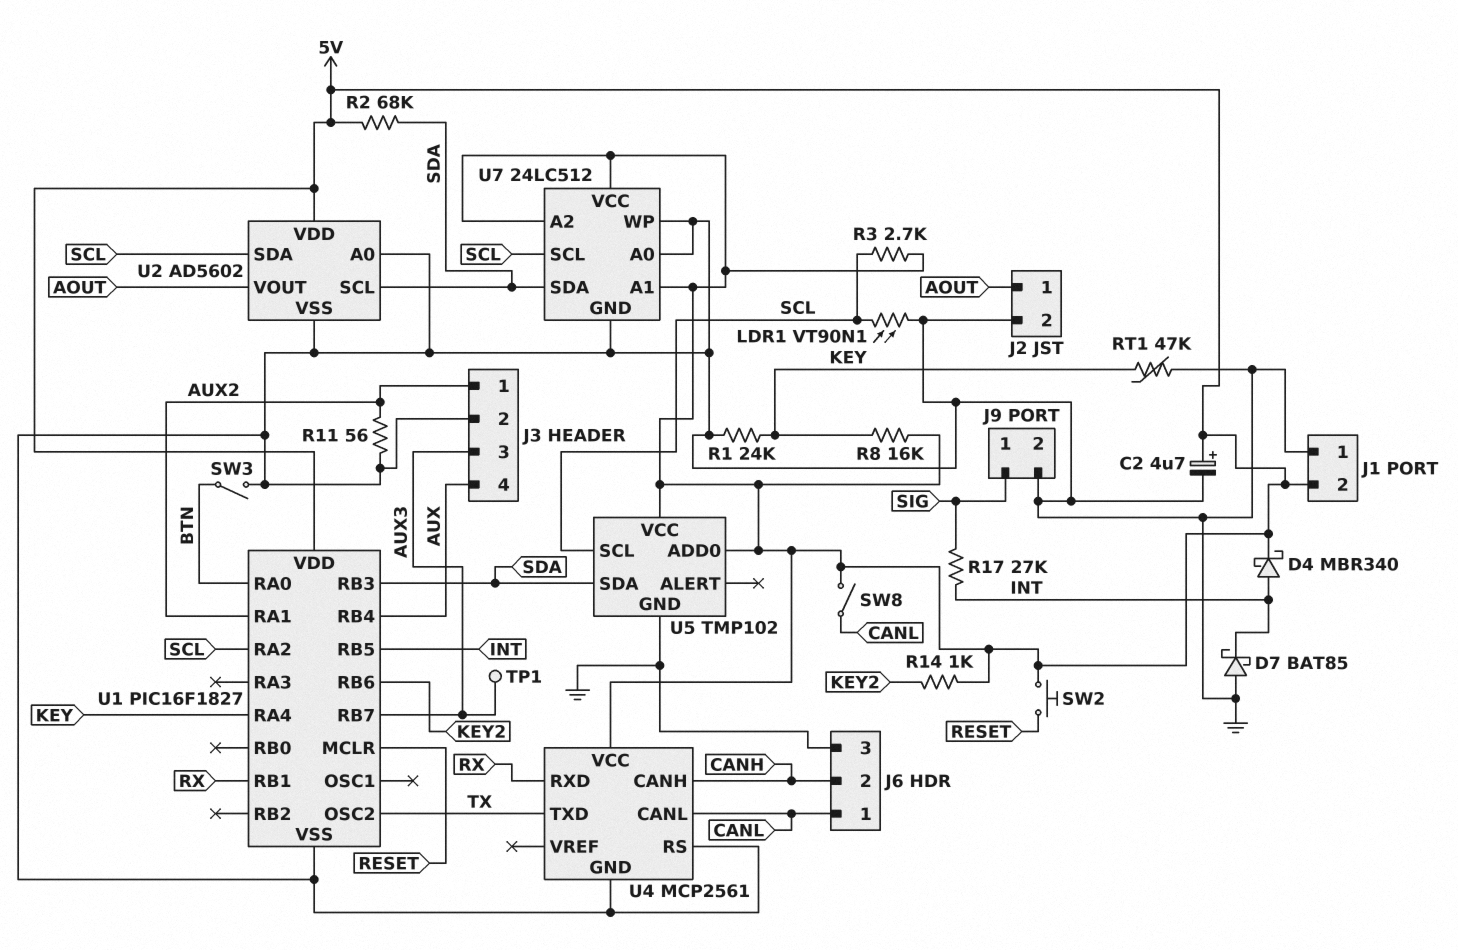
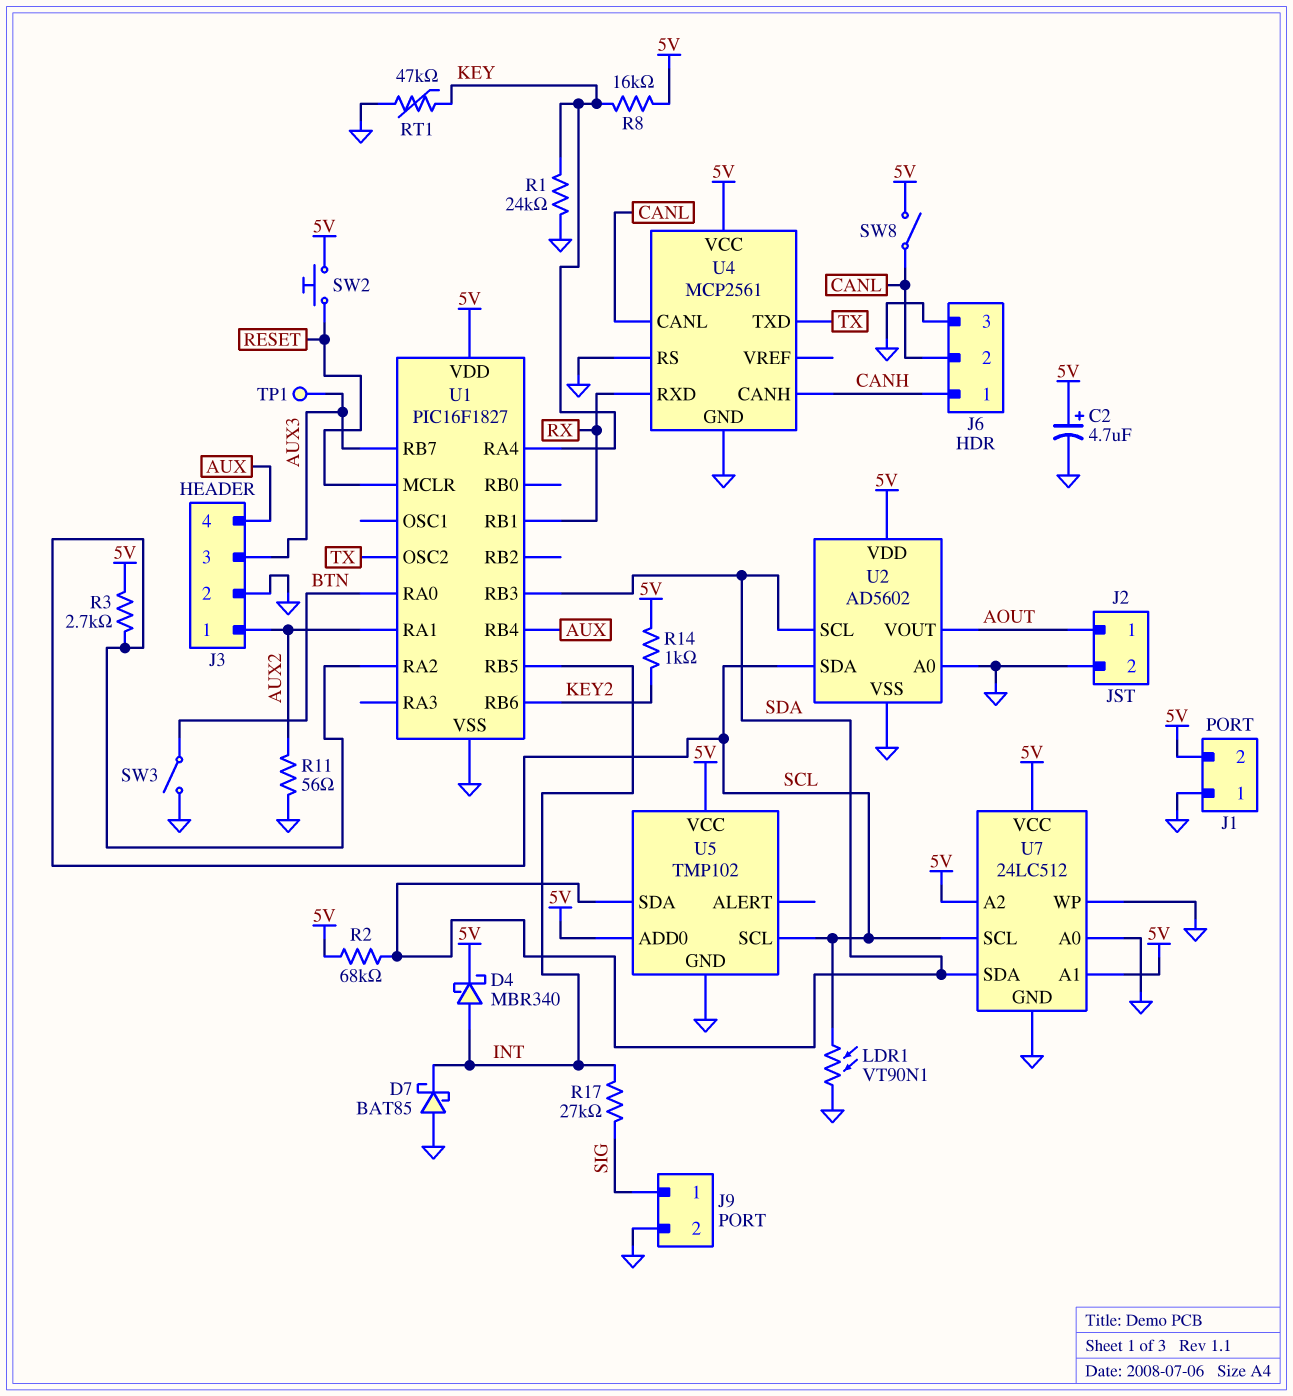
J6 pin 1: CANL -> CANH
J6 pin 2: CANH -> CANL

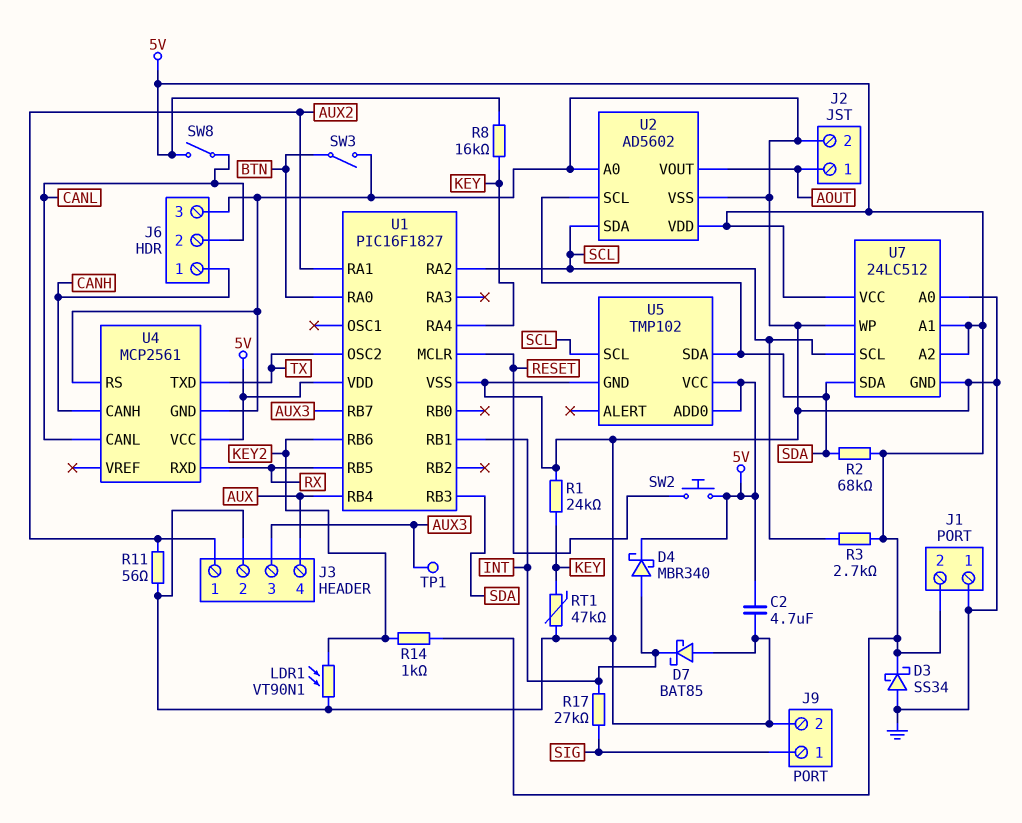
C2: 4.7uF (plus 5V, minus GND) -> 4.7uF (5V, GND)
D3: none -> schottky SS34 (A GND, K 5V)
LDR1: VT90N1 (GND, SCL) -> VT90N1 (GND, KEY2)
U1 pin RB1: RX -> INT
U1 pin RB5: INT -> RX

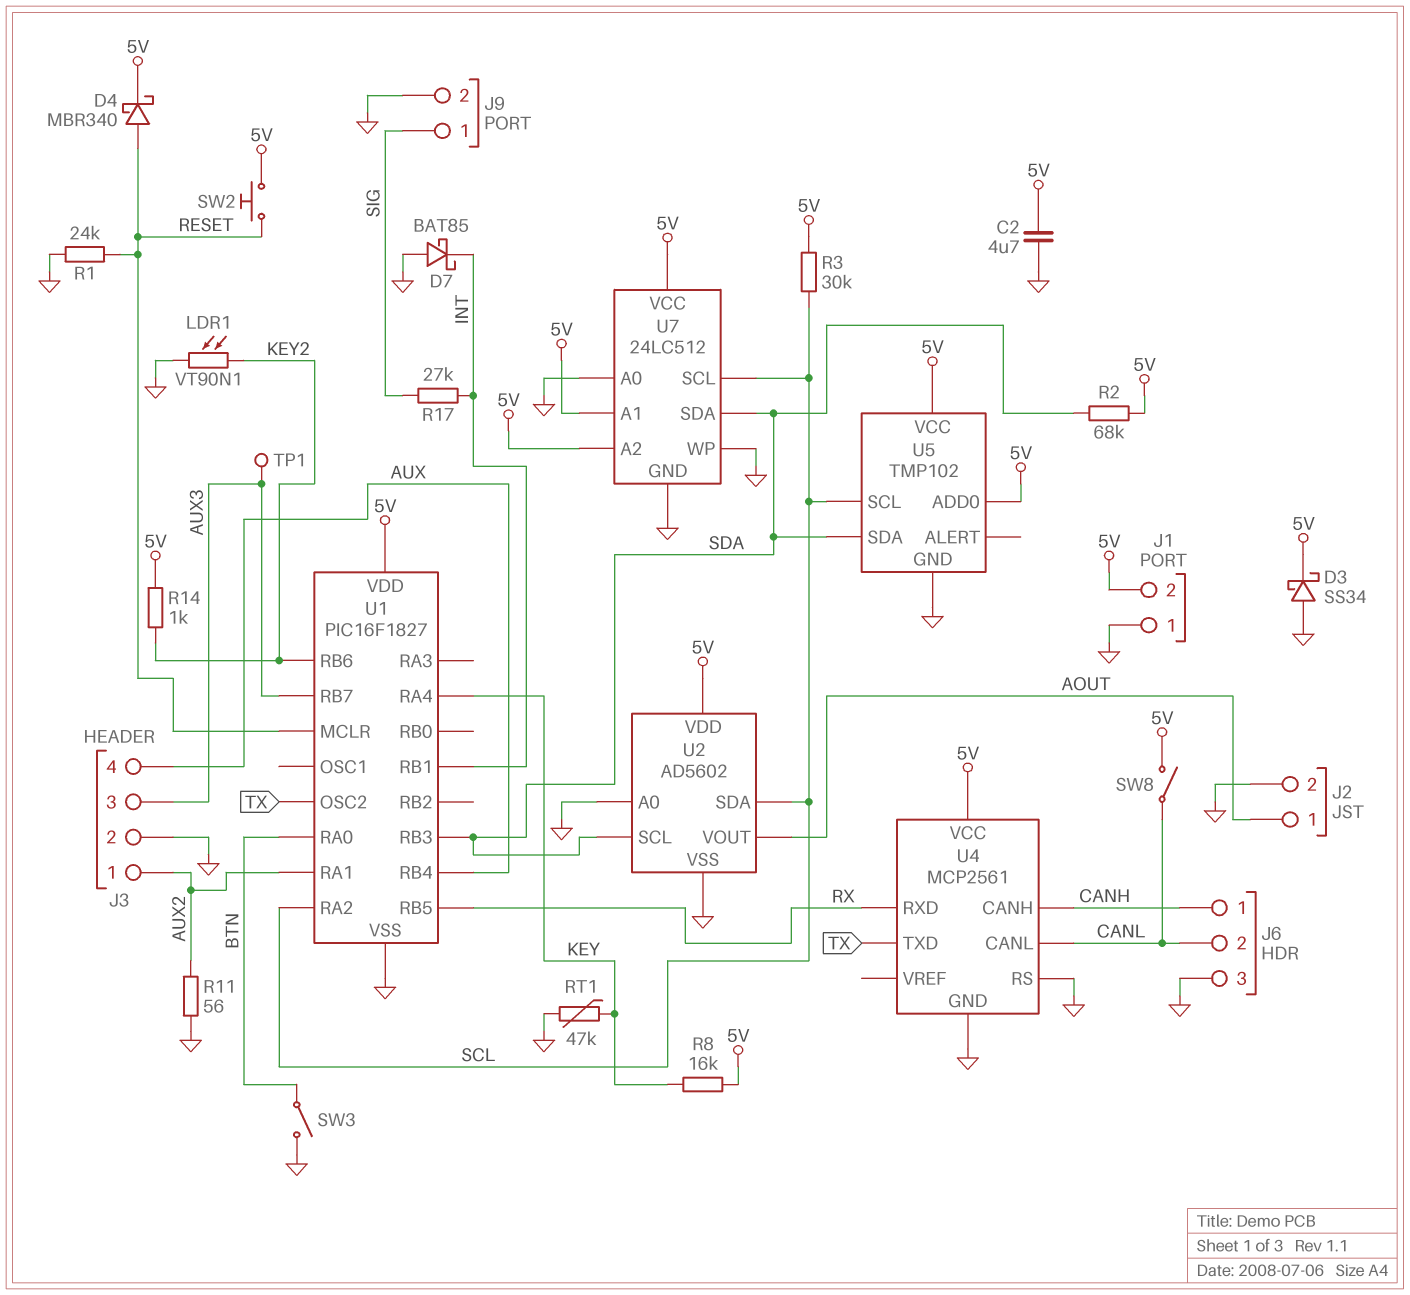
D4: schottky MBR340 (A INT, K 5V) -> schottky MBR340 (A RESET, K 5V)
R1: 24k (GND, KEY) -> 24k (GND, RESET)
R3: 2.7k (5V, SCL) -> 30k (5V, SCL)

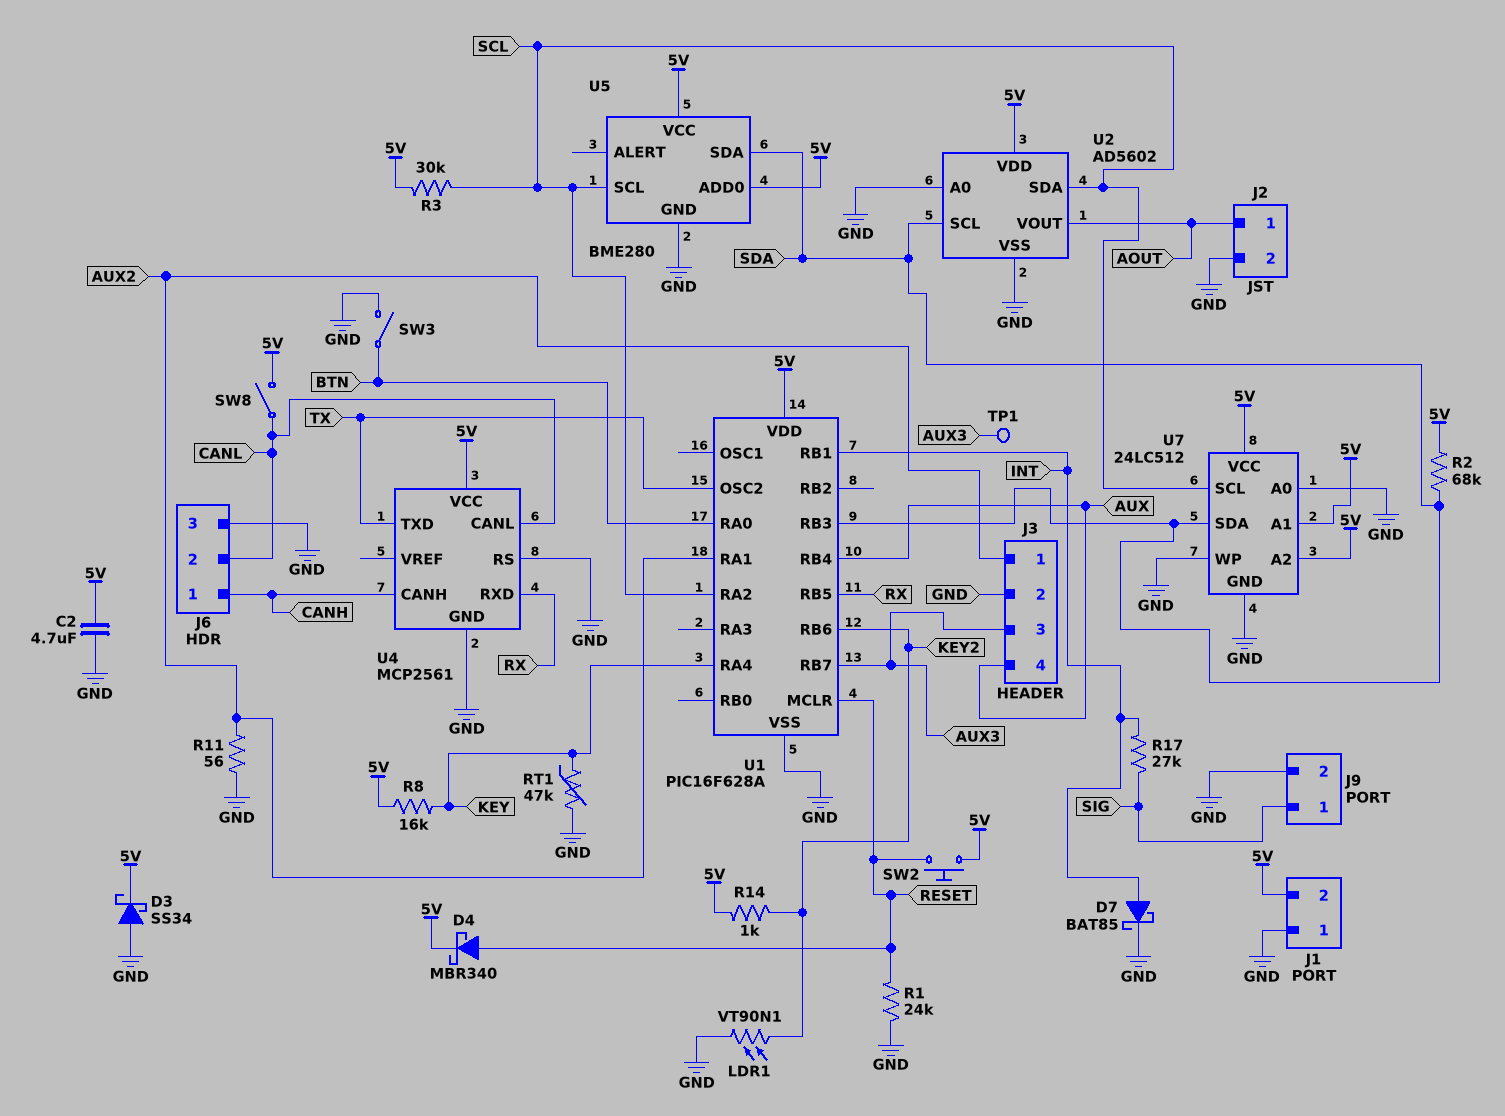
D7: schottky BAT85 (A GND, K INT) -> schottky BAT85 (A INT, K GND)
U1: PIC16F1827 -> PIC16F628A
U5: TMP102 -> BME280

